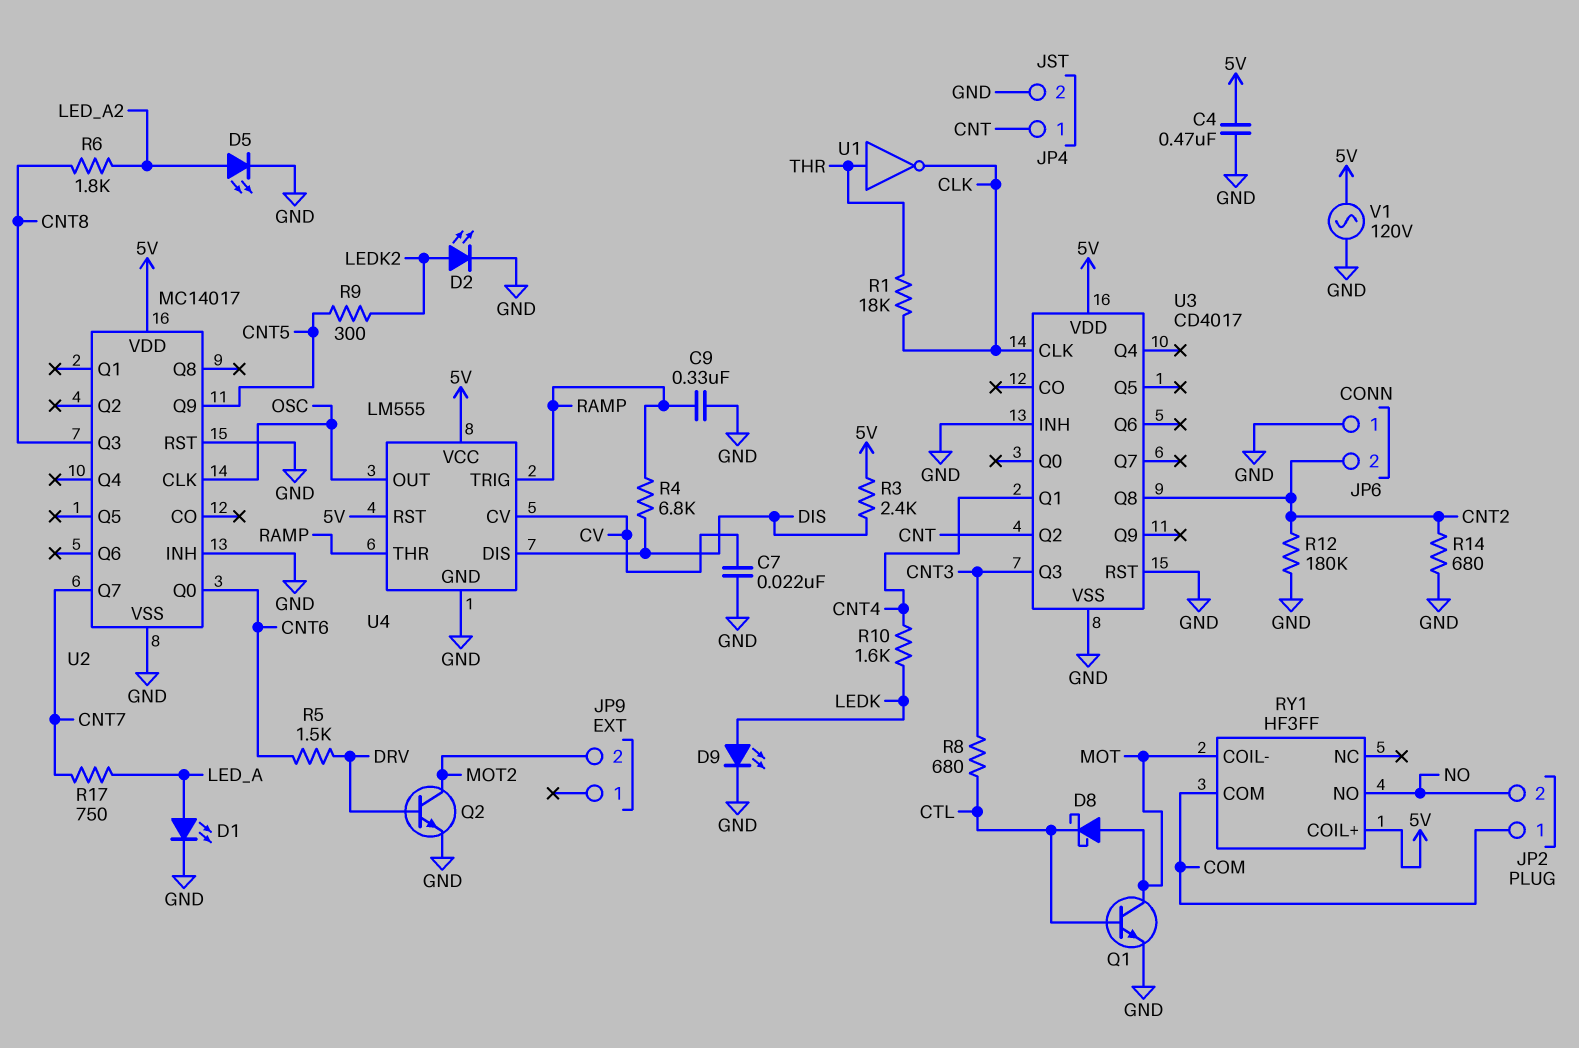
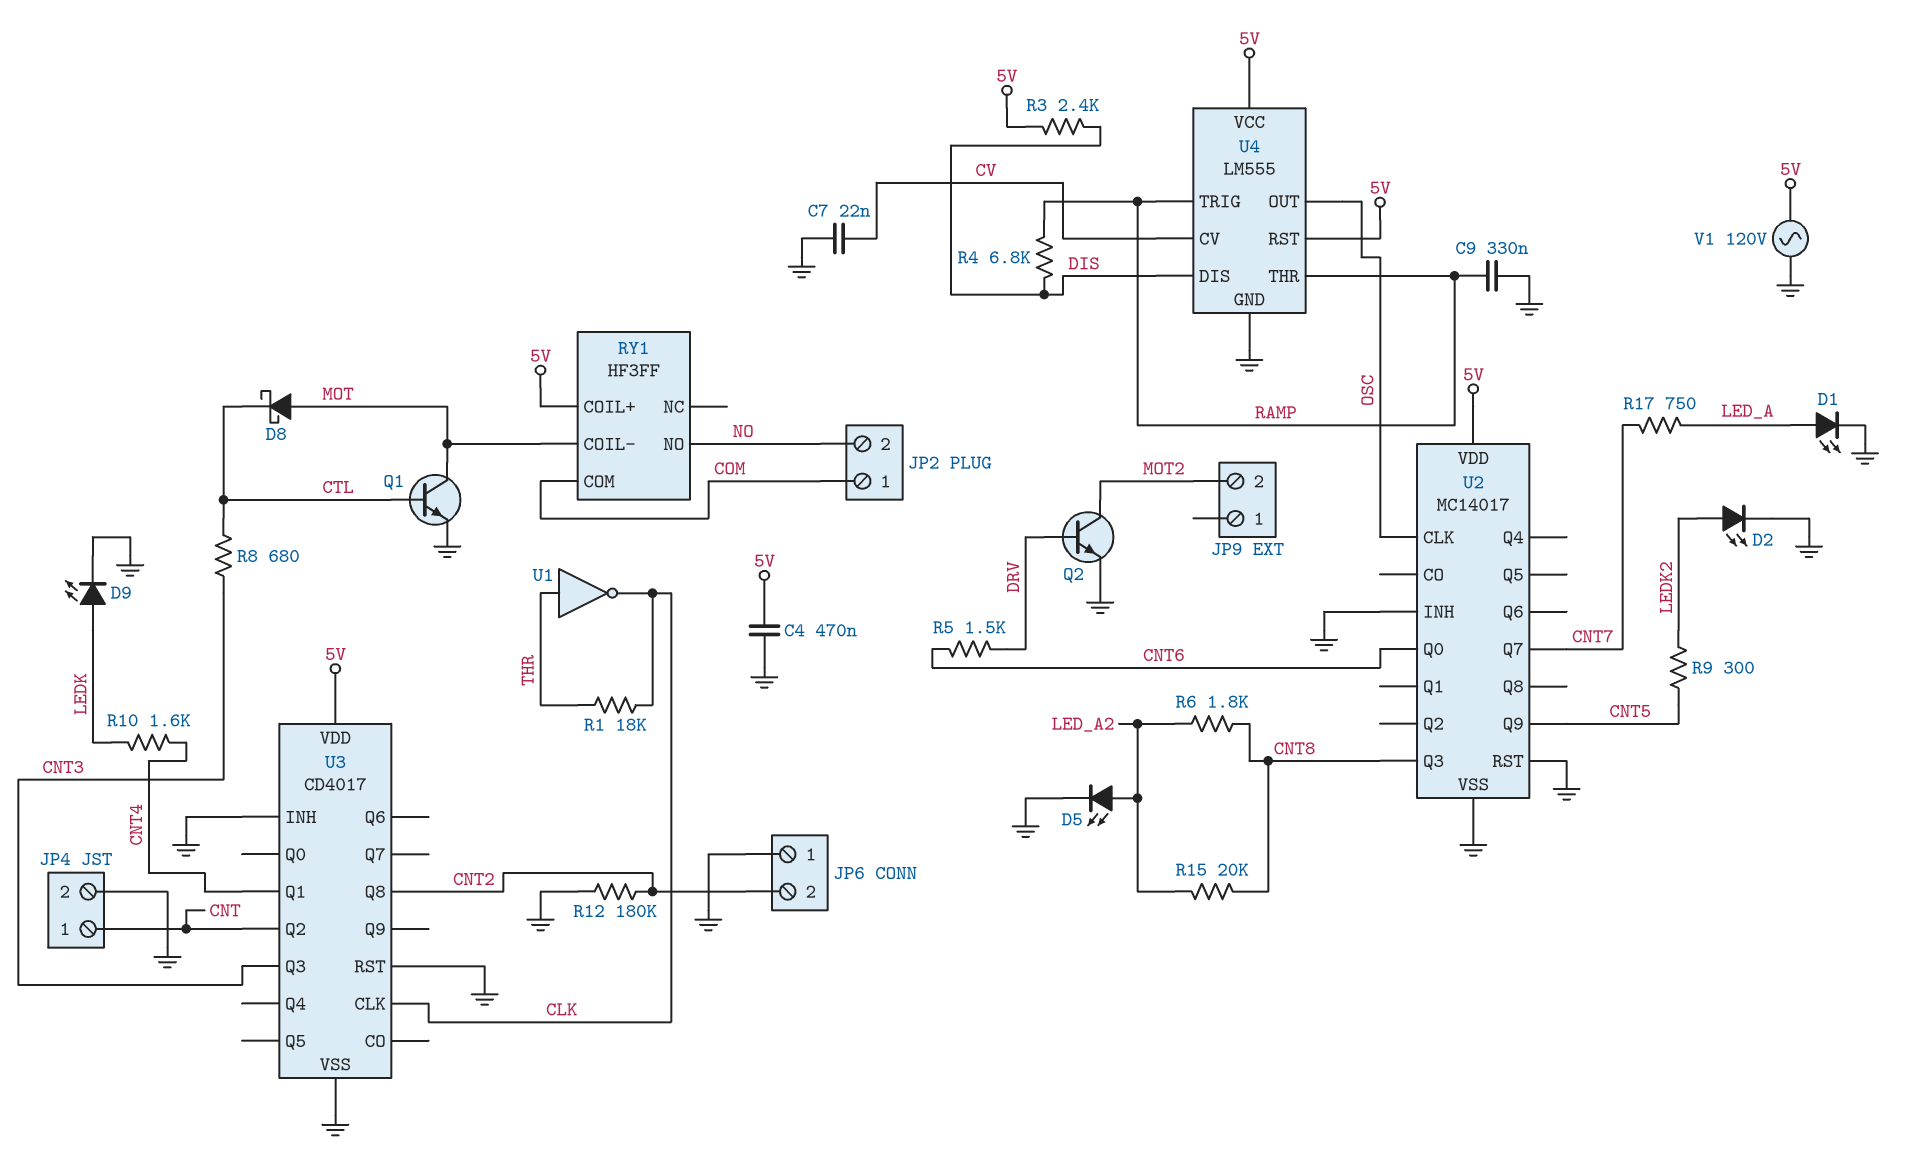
R14: 680 (CNT2, GND) -> none
R15: none -> 20k (CNT8, LED_A2)

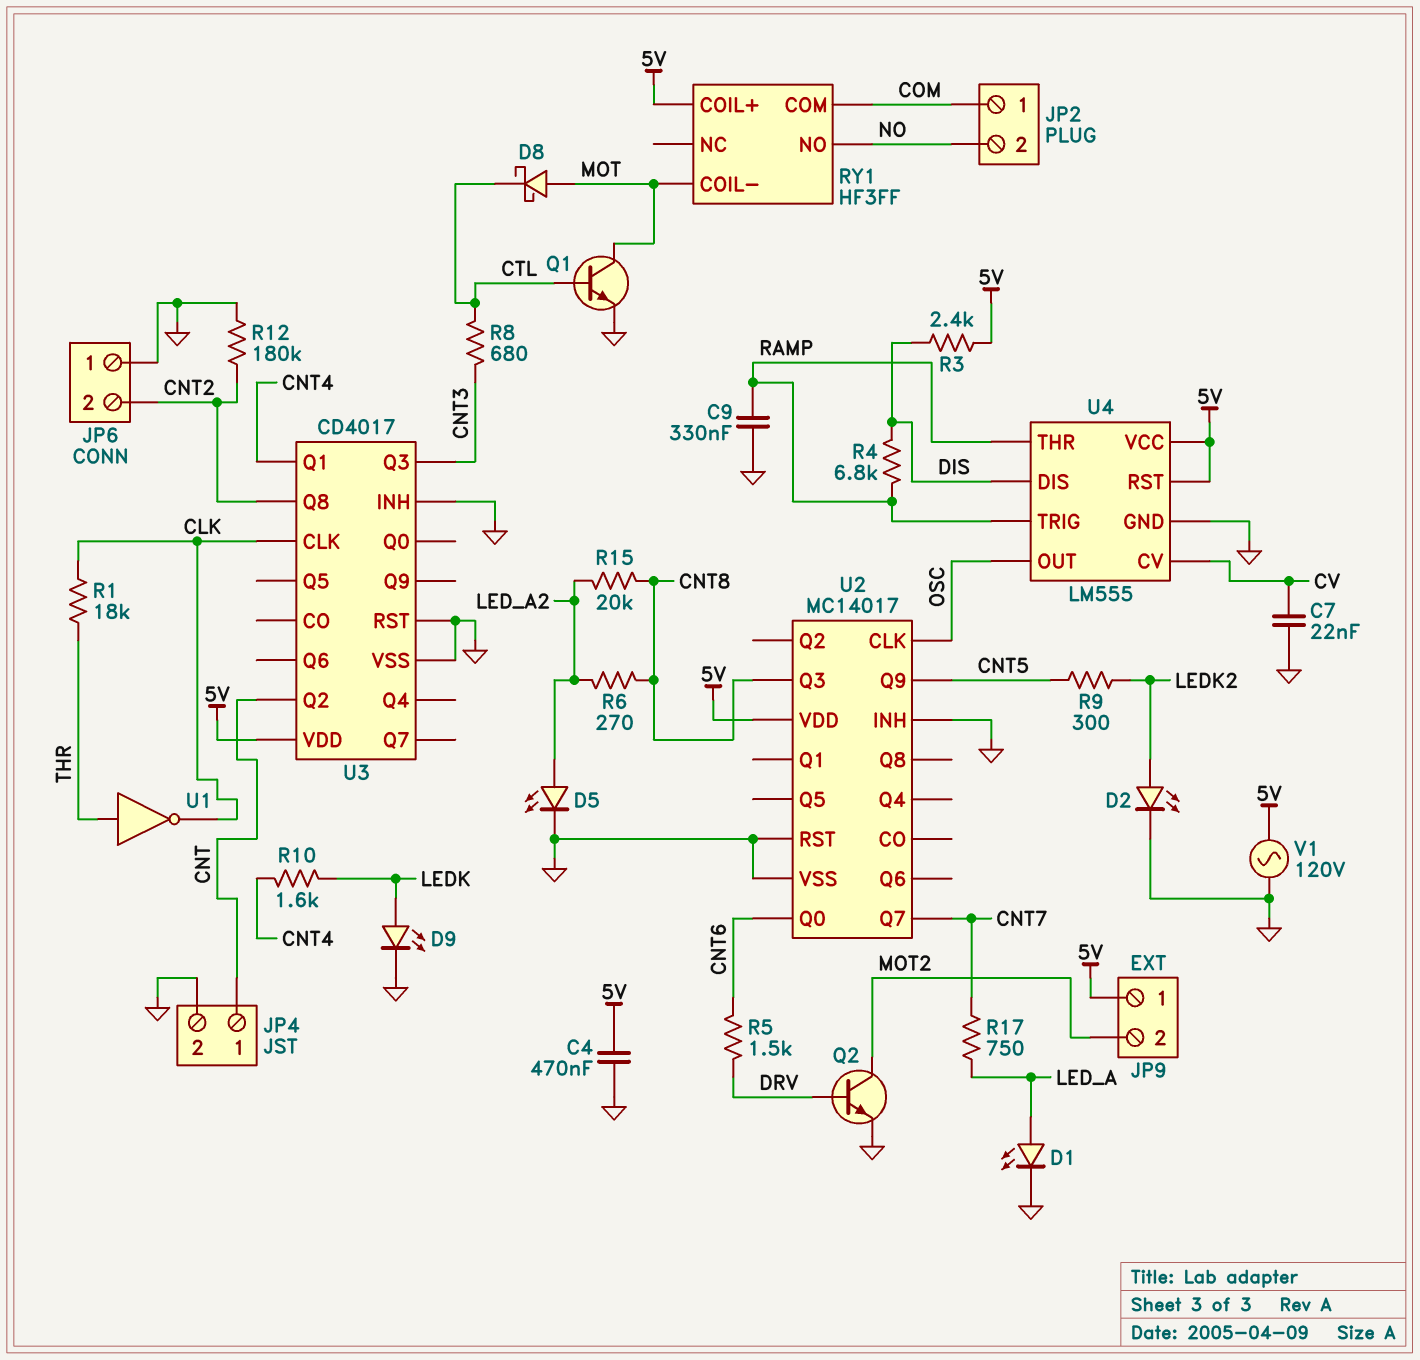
JP9 pin 1: none -> 5V
R6: 1.8k (CNT8, LED_A2) -> 270 (CNT8, LED_A2)

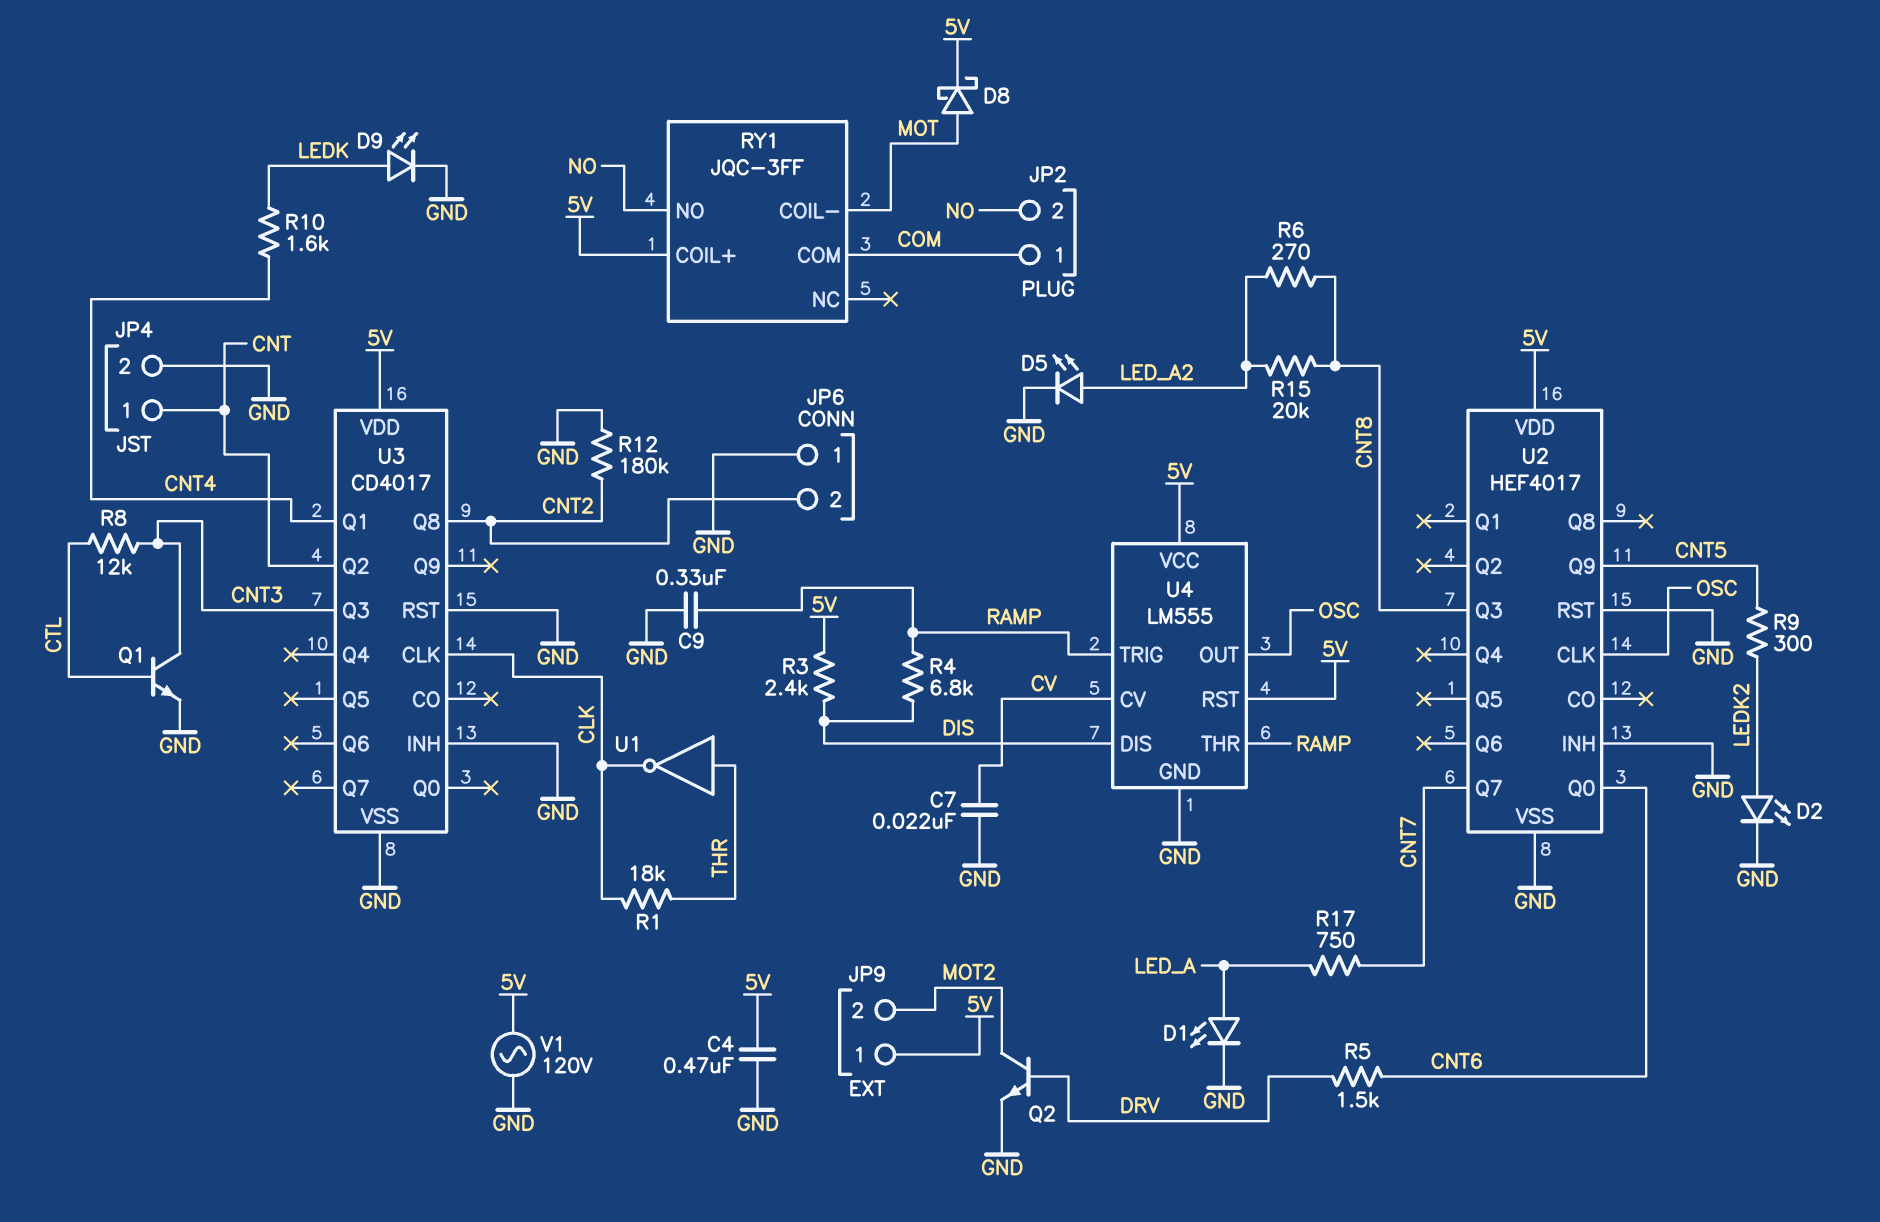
D8: schottky (A MOT, K CTL) -> schottky (A MOT, K 5V)
Q1: NPN (B CTL, C MOT, E GND) -> NPN (B CTL, C CNT3, E GND)
R8: 680 (CNT3, CTL) -> 12k (CNT3, CTL)
RY1: HF3FF -> JQC-3FF
U2: MC14017 -> HEF4017

